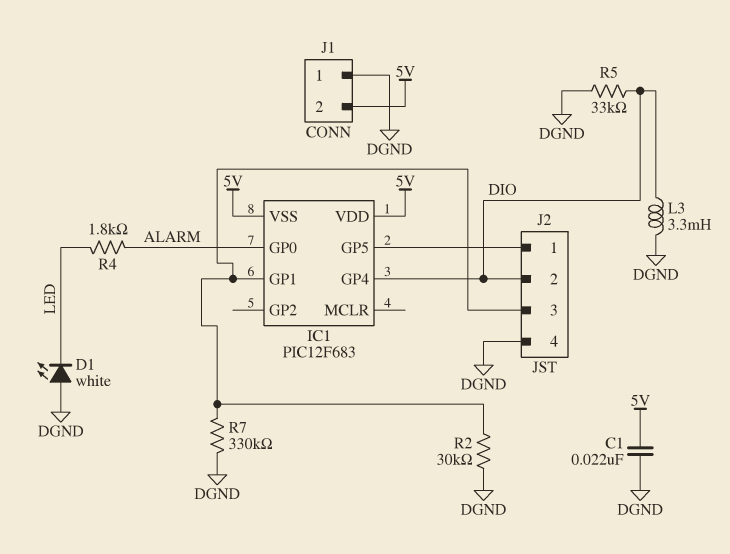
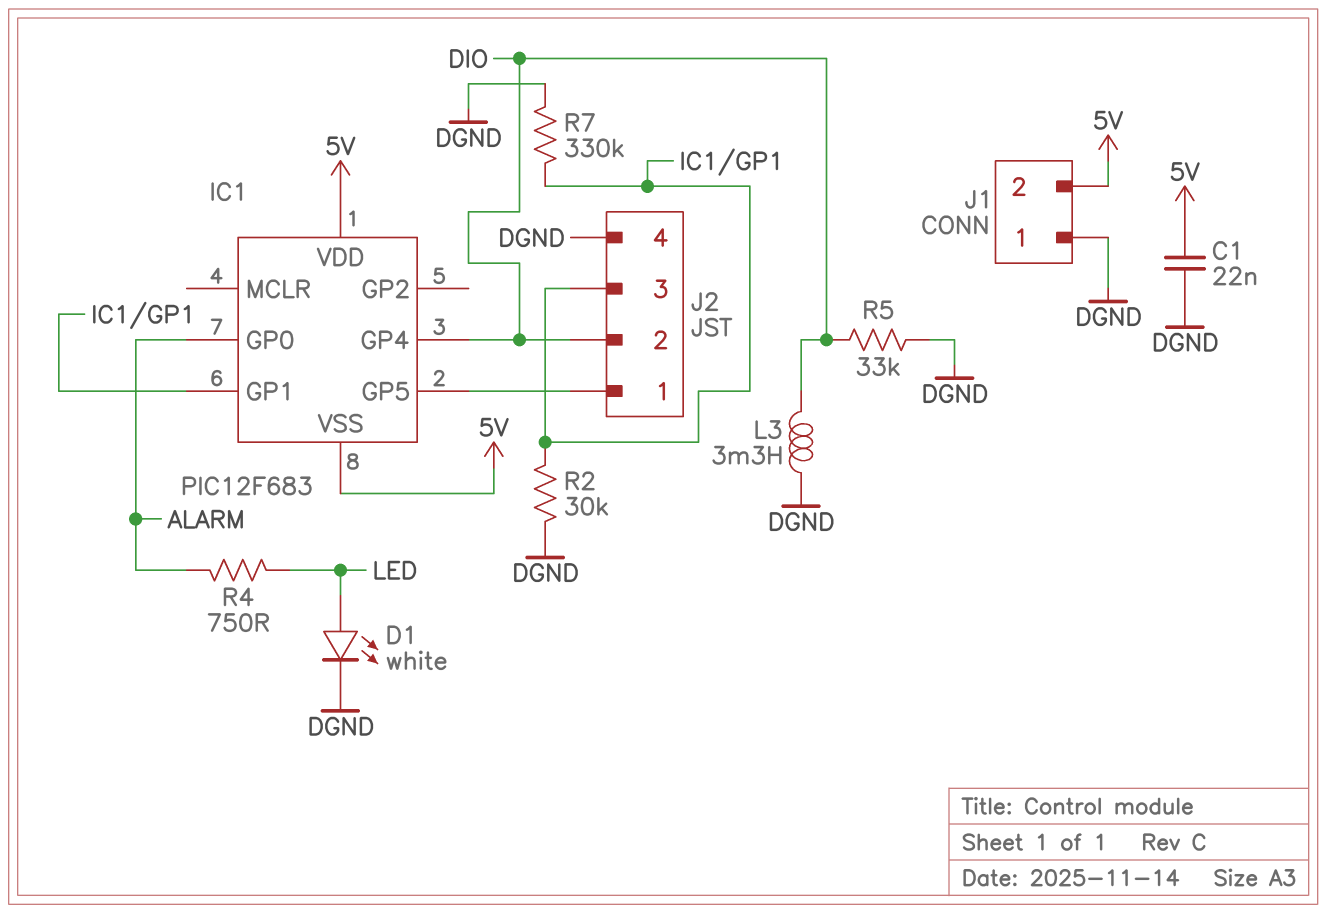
D1: LED white (A DGND, K LED) -> LED white (A LED, K DGND)
R4: 1.8k (ALARM, LED) -> 750 (ALARM, LED)

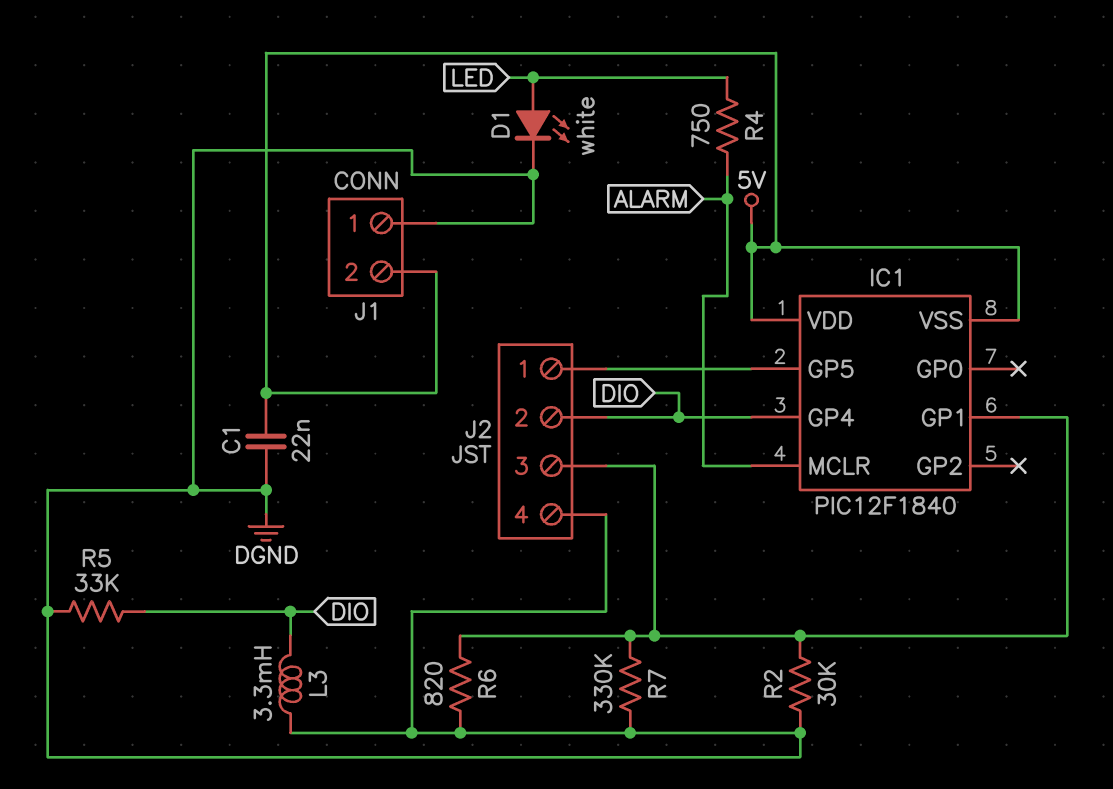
IC1: PIC12F683 -> PIC12F1840
IC1 pin GP0: ALARM -> none
IC1 pin MCLR: none -> ALARM
R6: none -> 820 (DGND, IC1/GP1)

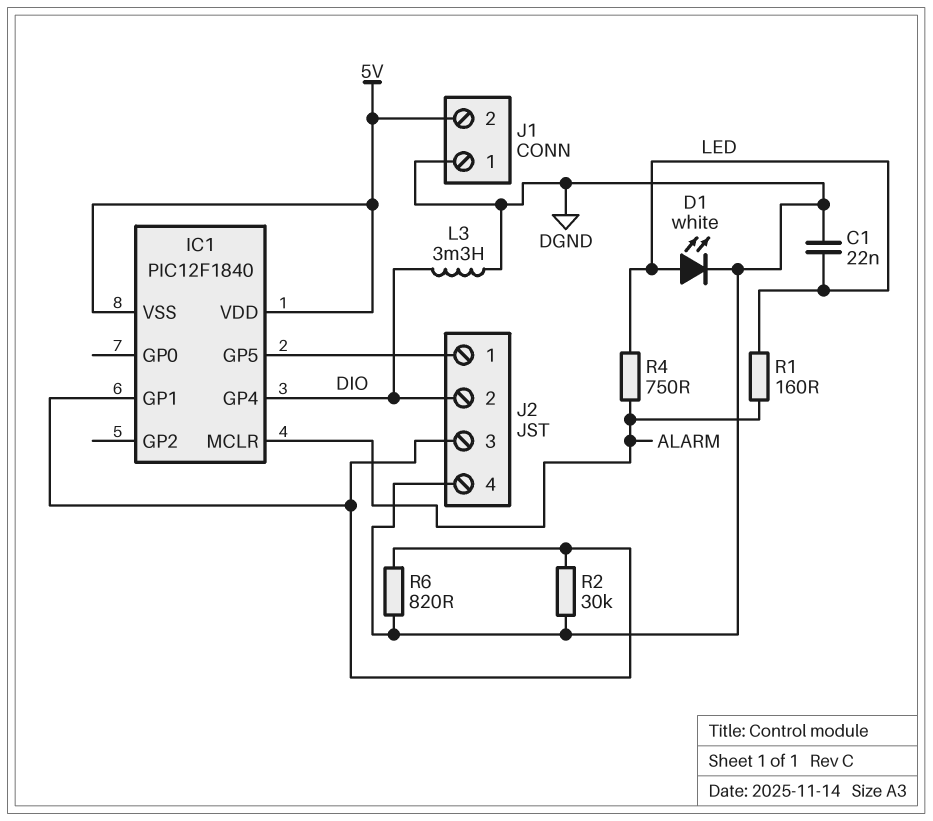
C1: 22nF (5V, DGND) -> 22nF (DGND, LED)
R1: none -> 160 (ALARM, LED)
R5: 33k (DGND, DIO) -> none
R7: 330k (DGND, IC1/GP1) -> none

